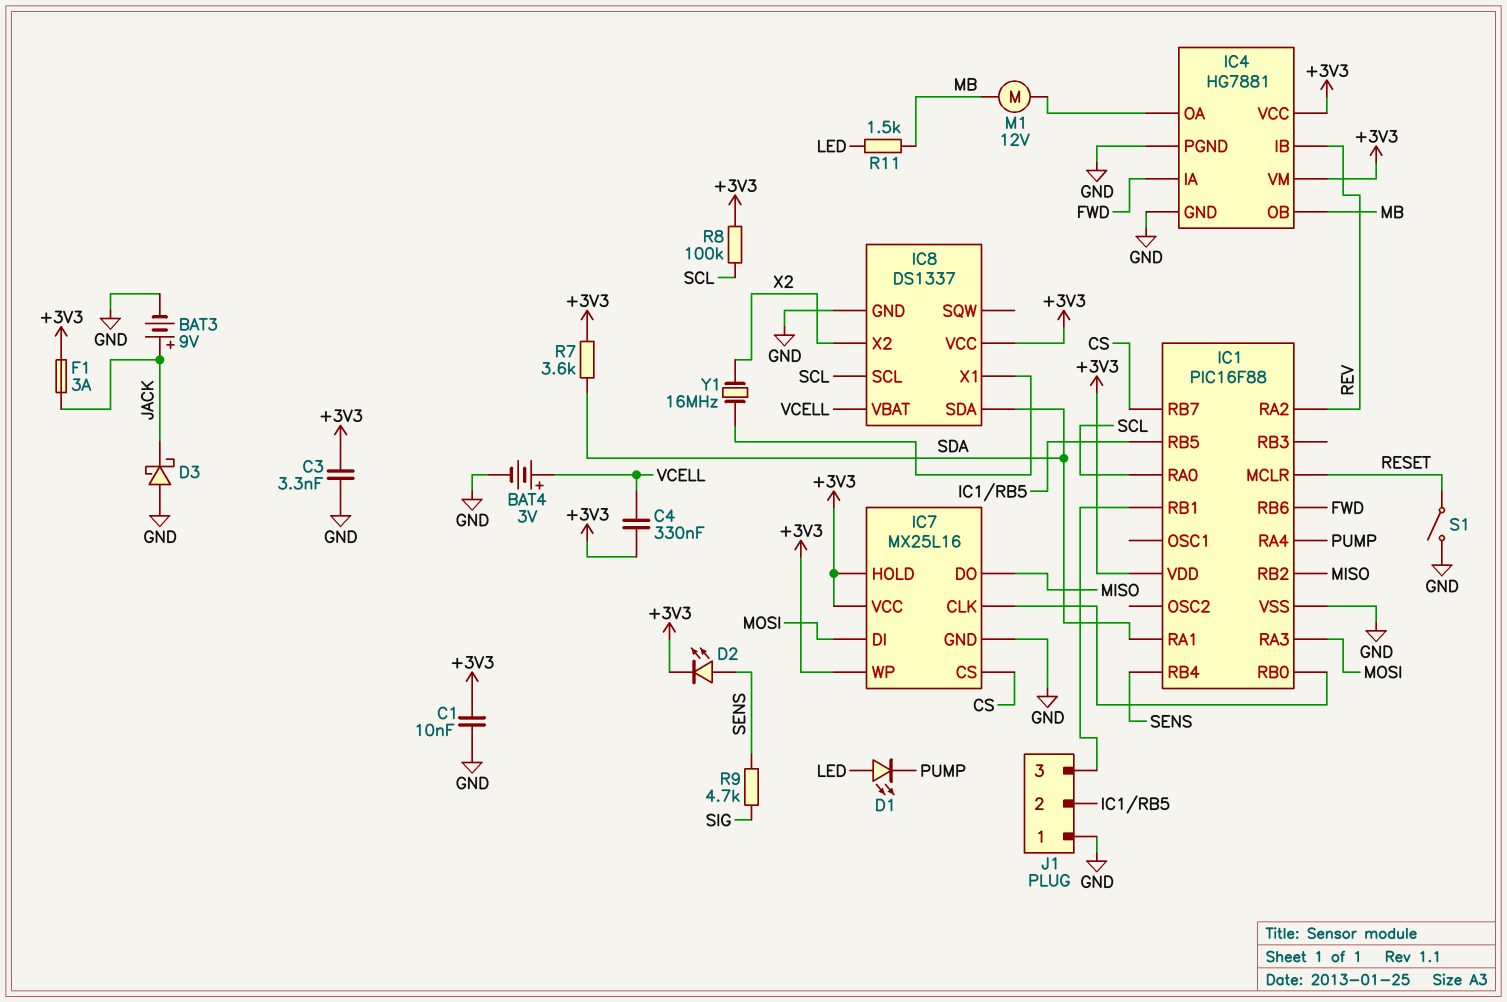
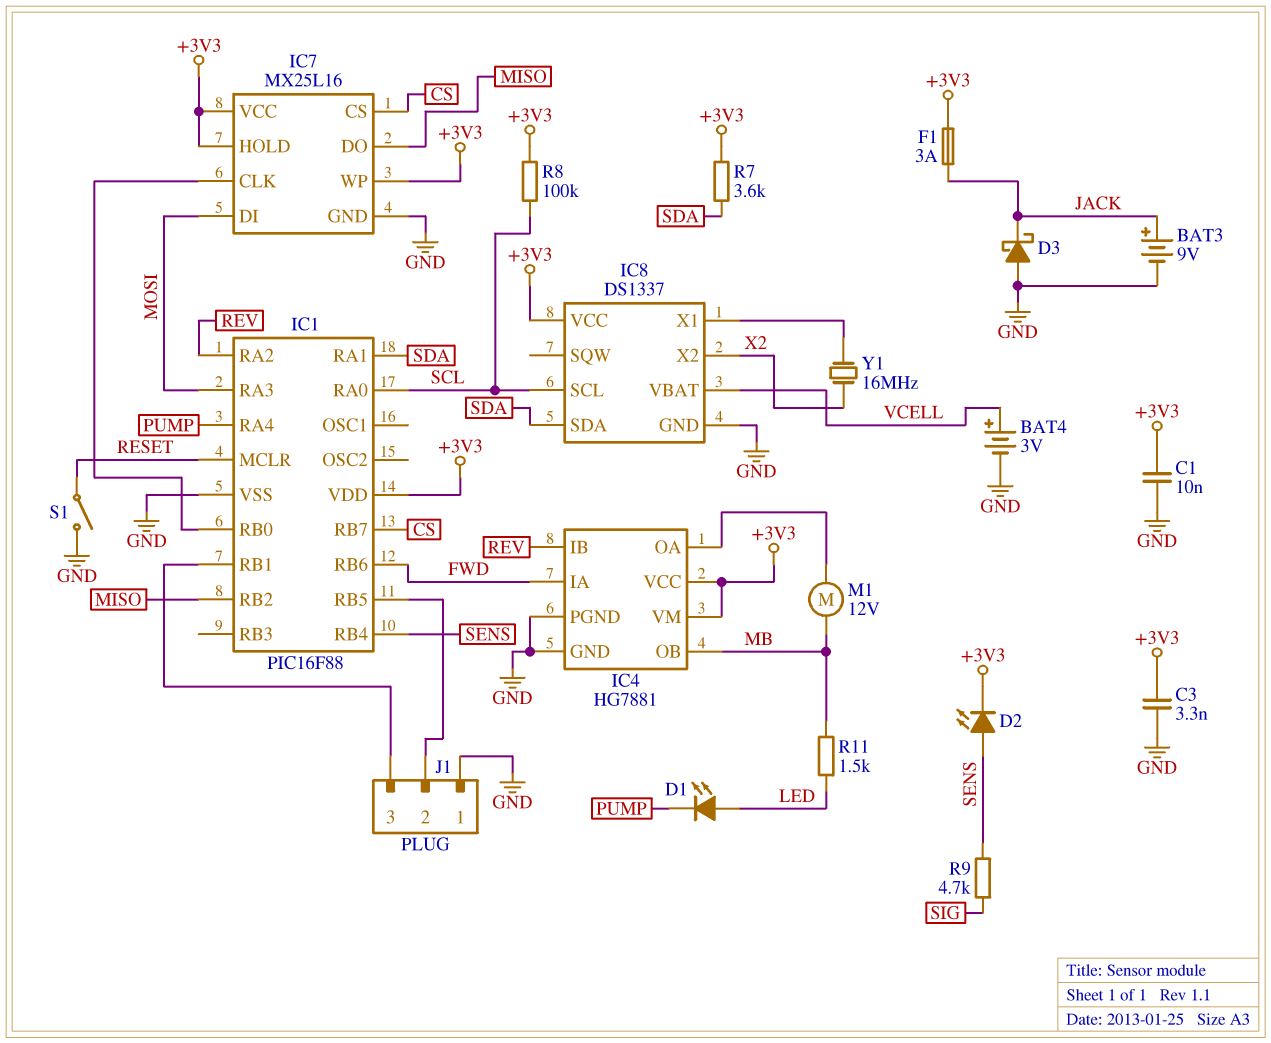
C4: 330nF (+3V3, VCELL) -> none

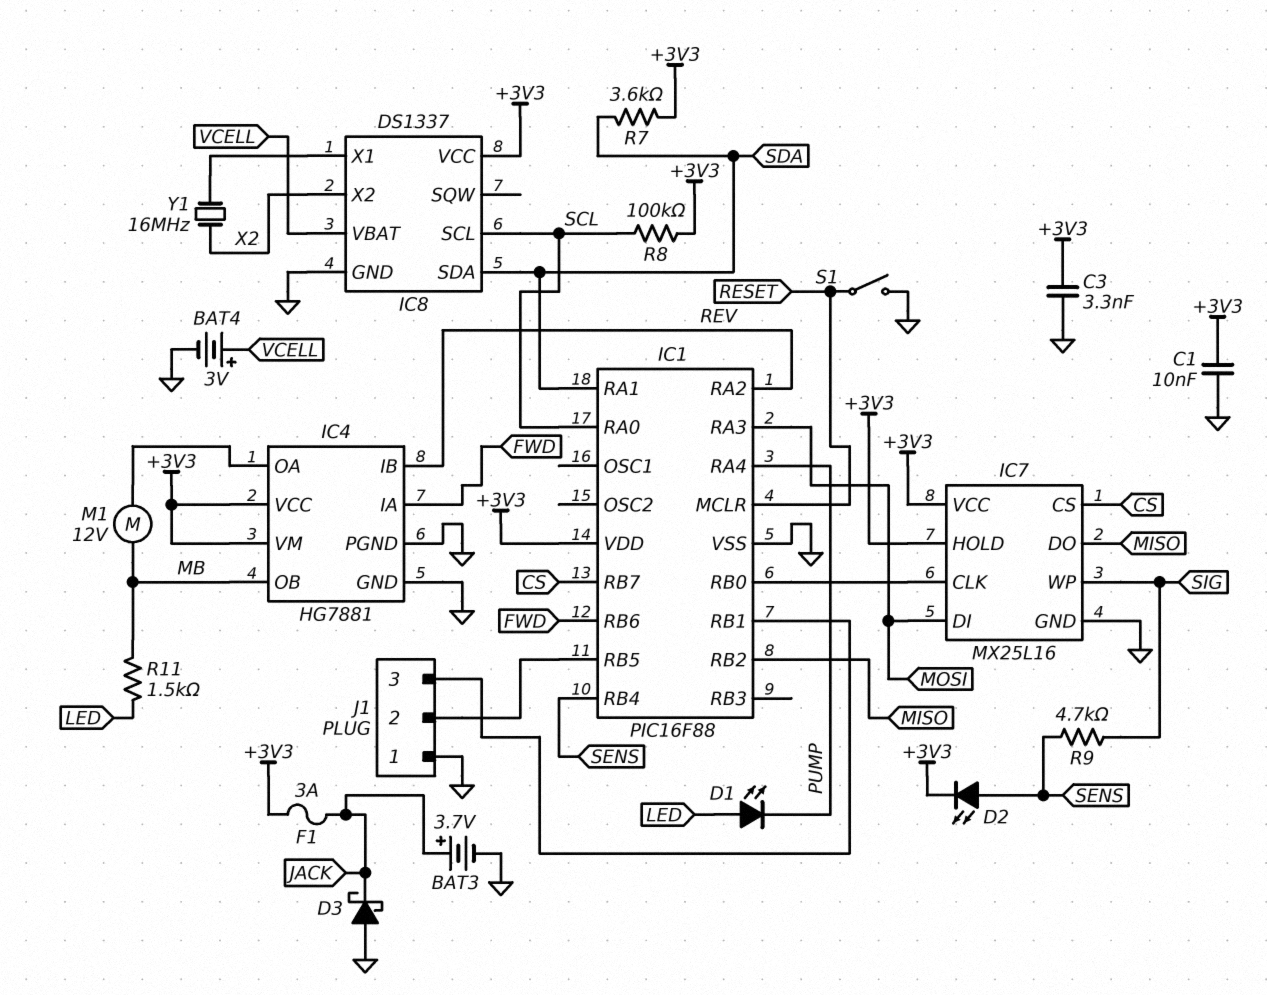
BAT3: 9V (plus JACK, minus GND) -> 3.7V (plus JACK, minus GND)
IC7 pin WP: +3V3 -> SIG

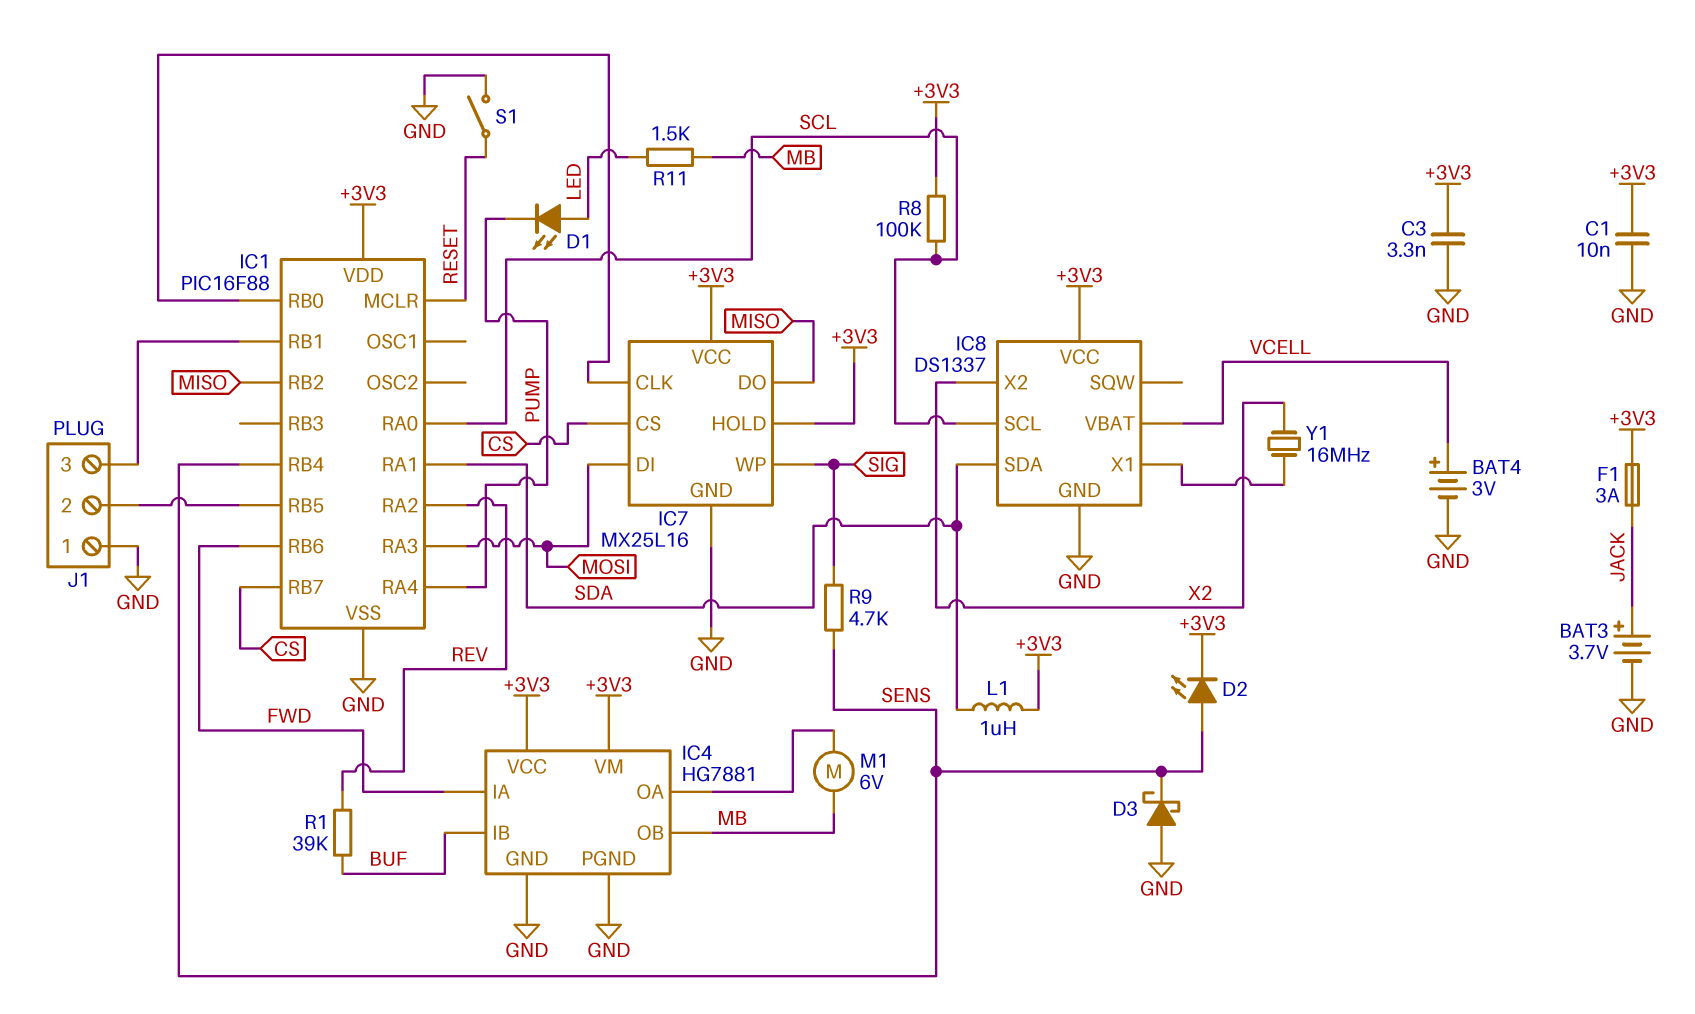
D3: schottky (A GND, K JACK) -> schottky (A GND, K SENS)
IC4 pin IB: REV -> BUF
L1: none -> 1uH (+3V3, SDA)
M1: motor 12V (IC4/OA, MB) -> motor 6V (IC4/OA, MB)
R1: none -> 39k (BUF, REV)
R7: 3.6k (+3V3, SDA) -> none

